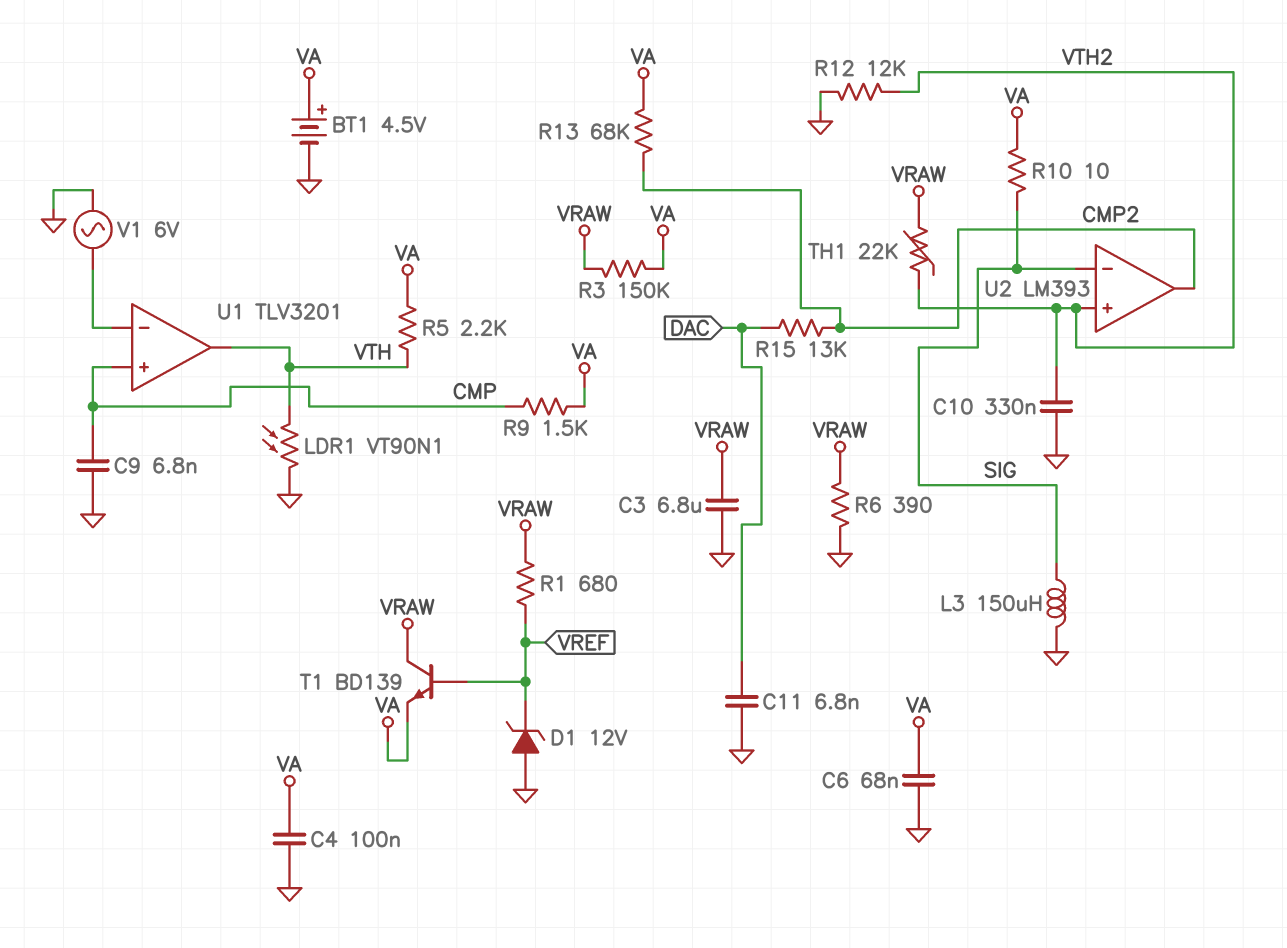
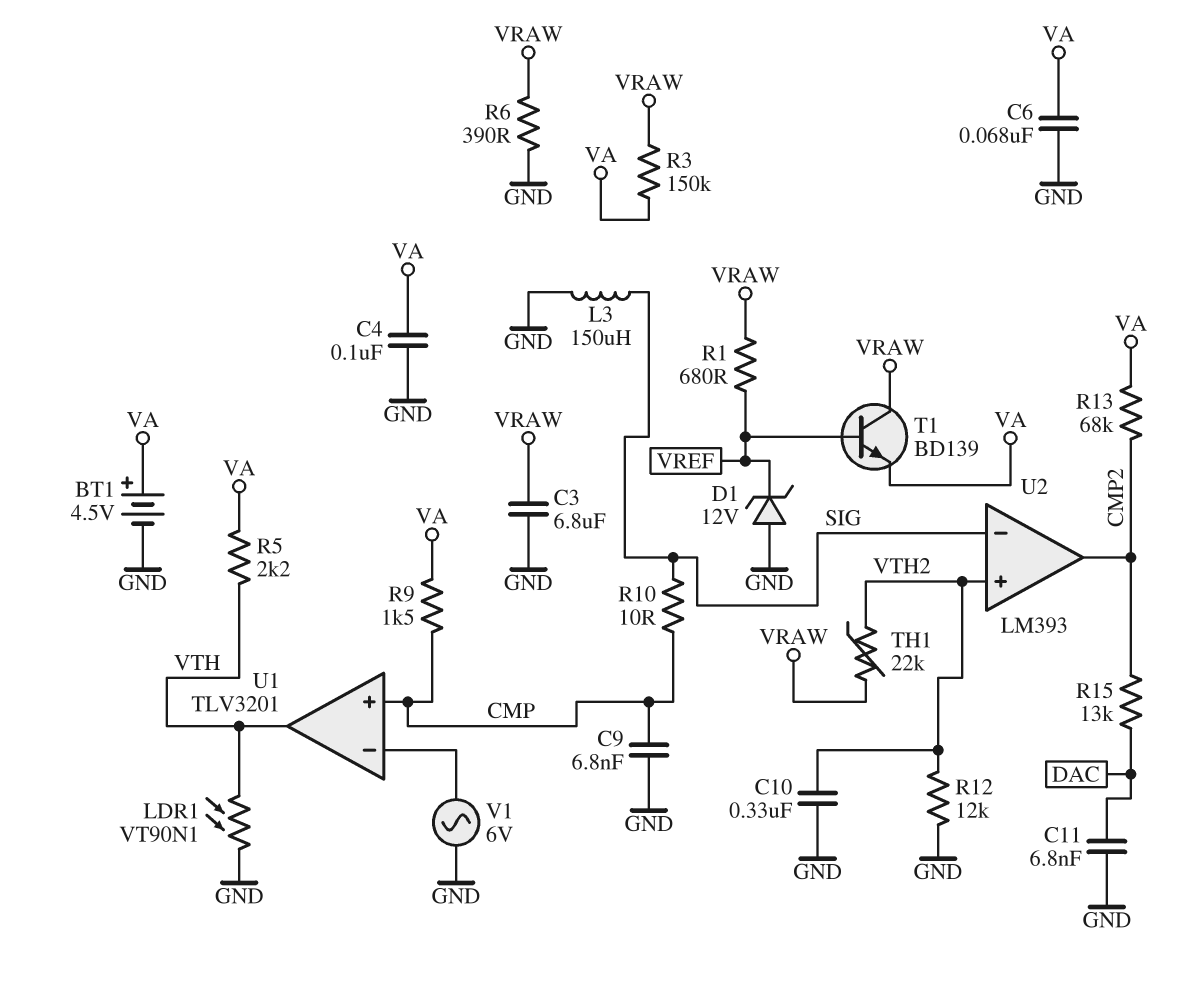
R10: 10 (SIG, VA) -> 10 (CMP, SIG)

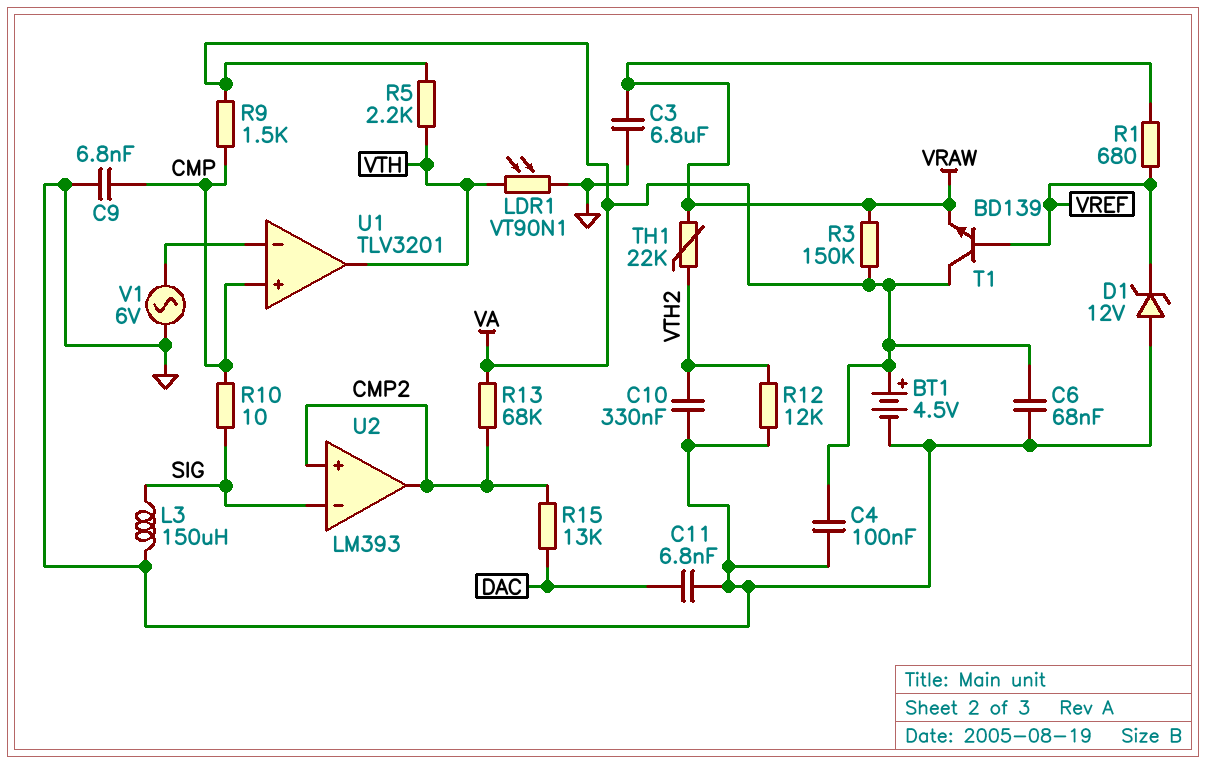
R6: 390 (GND, VRAW) -> none
T1: NPN BD139 (B VREF, C VRAW, E VA) -> NPN BD139 (B VREF, C VA, E VRAW)
U2 pin in+: VTH2 -> CMP2

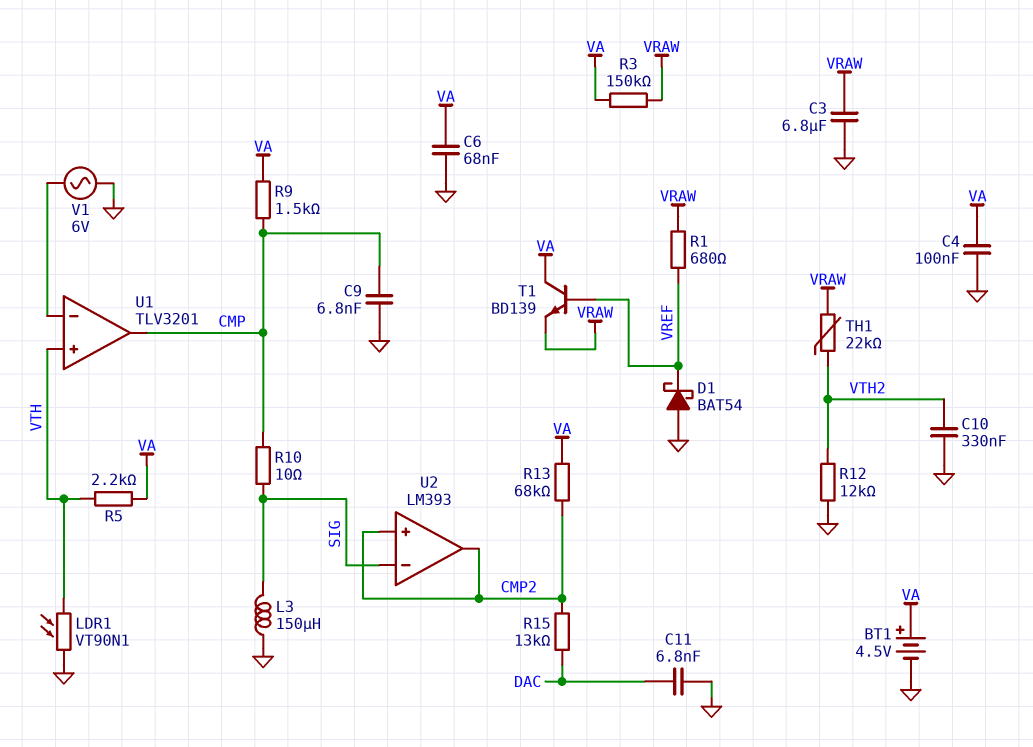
D1: zener 12V (A GND, K VREF) -> schottky BAT54 (A GND, K VREF)
U1 pin in+: CMP -> VTH
U1 pin out: VTH -> CMP

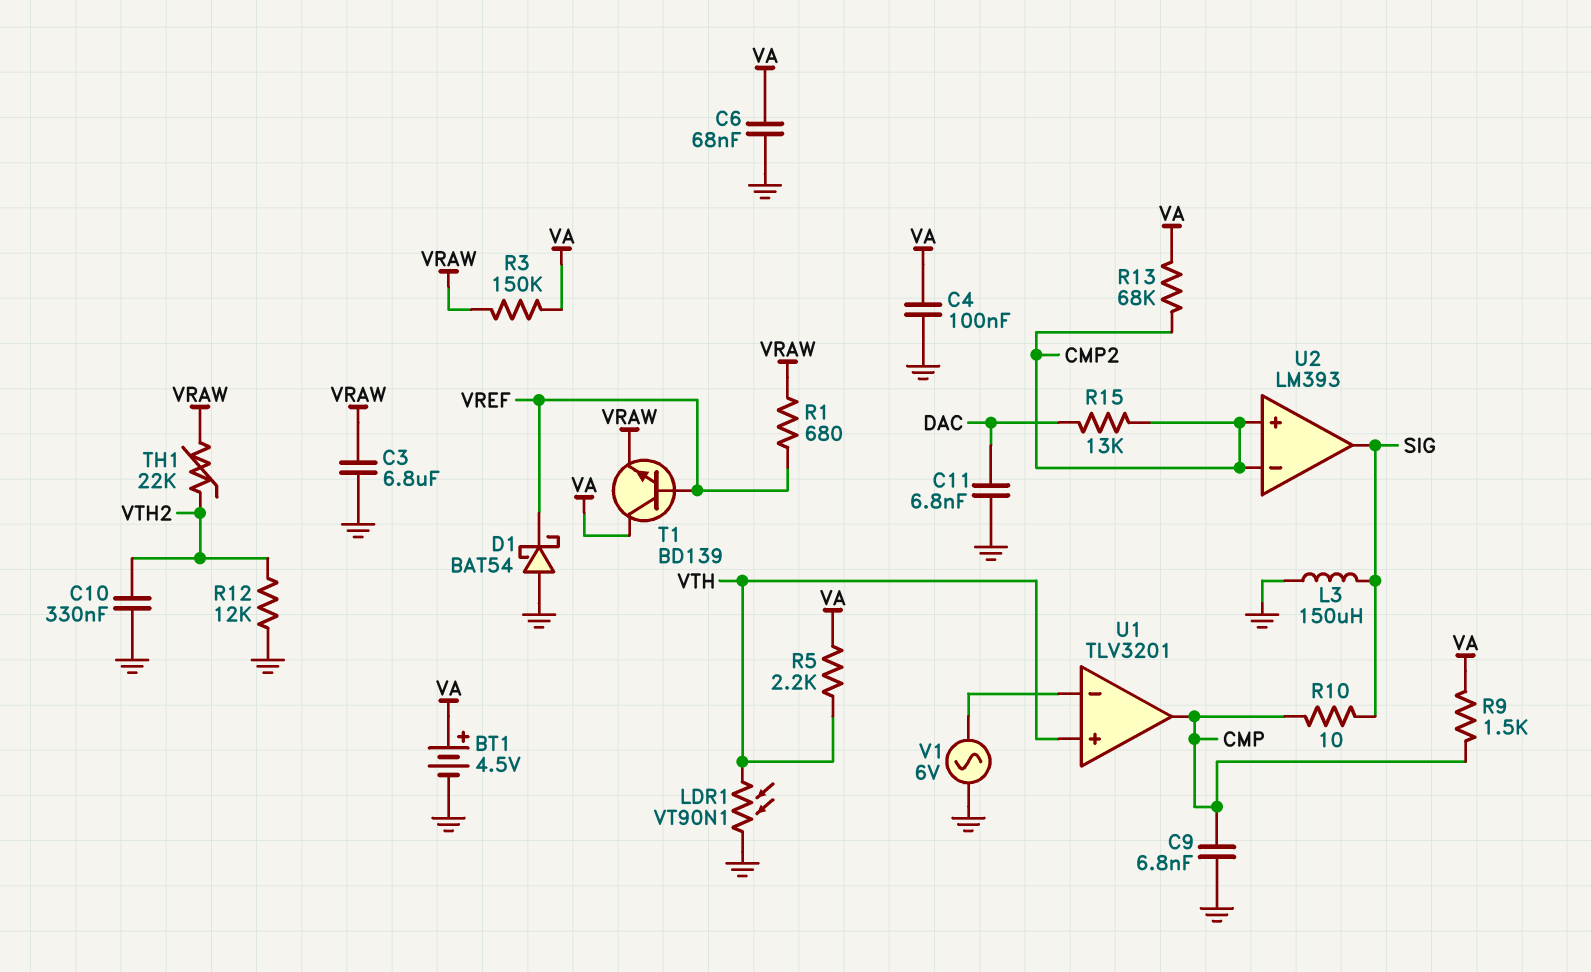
U2 pin in-: SIG -> CMP2
U2 pin out: CMP2 -> SIG

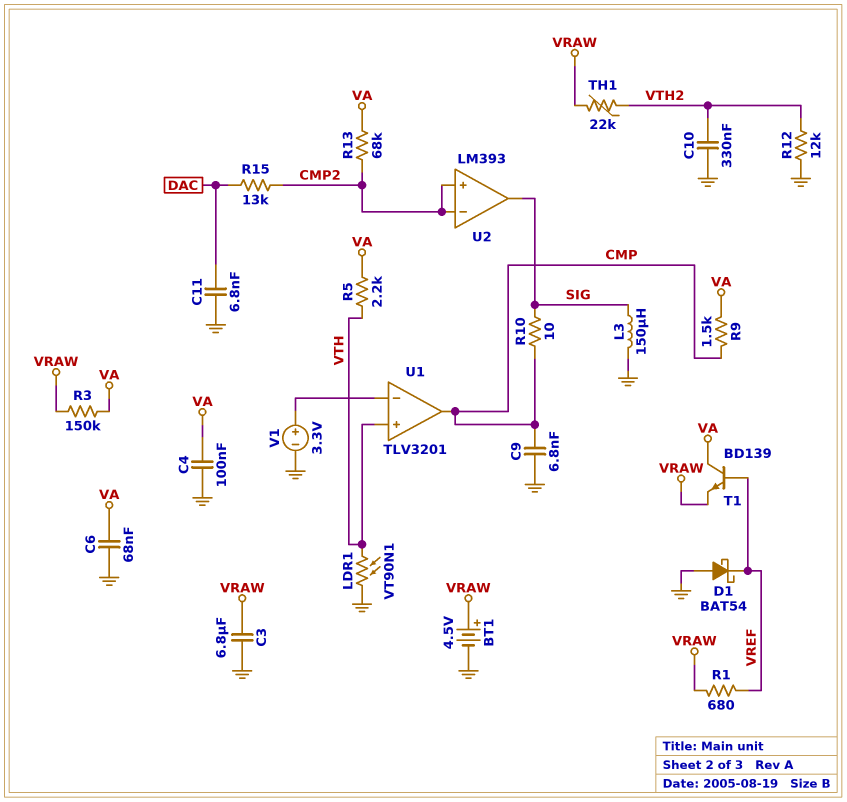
BT1: 4.5V (plus VA, minus GND) -> 4.5V (plus VRAW, minus GND)
V1: AC 6V (GND, U1/in-) -> 3.3V (plus U1/in-, minus GND)

